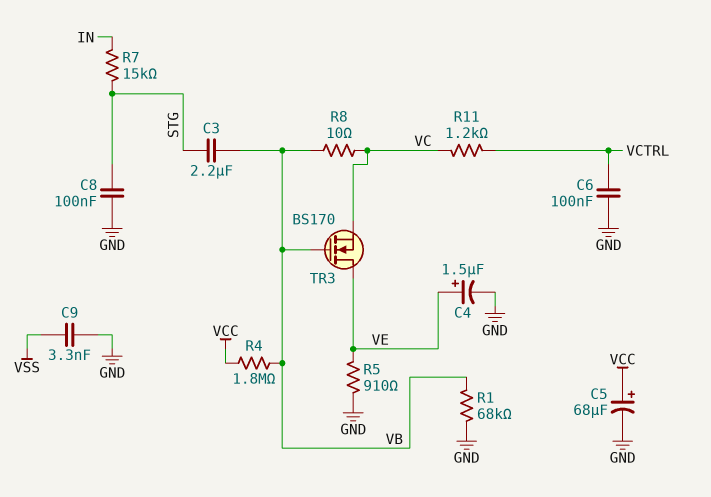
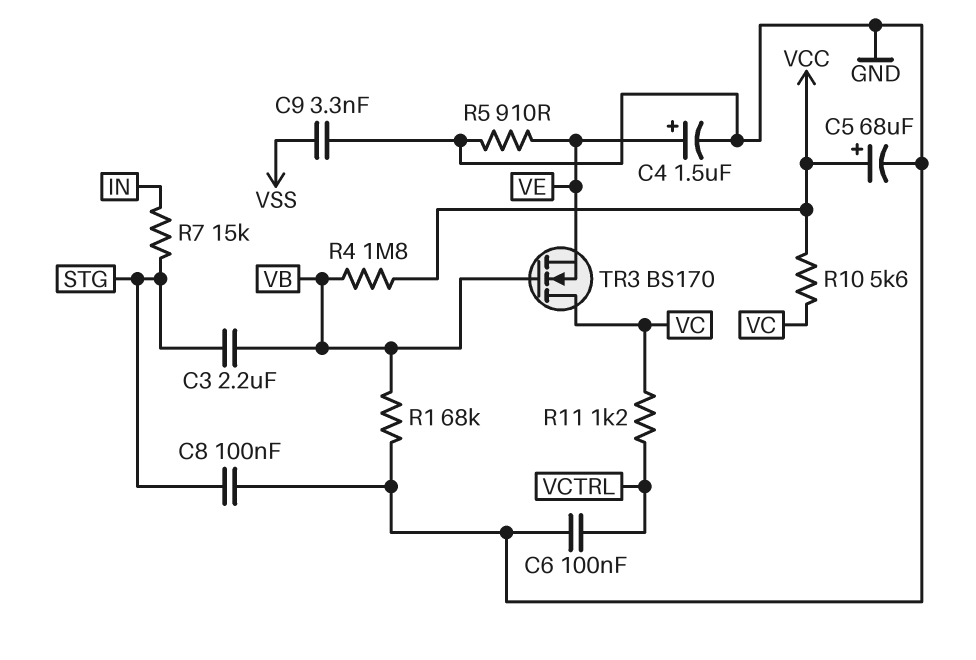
R8: 10 (VB, VC) -> none
R10: none -> 5.6k (VC, VCC)
TR3: NMOS BS170 (G VB, D VE, S VC) -> NMOS BS170 (G VB, D VC, S VE)

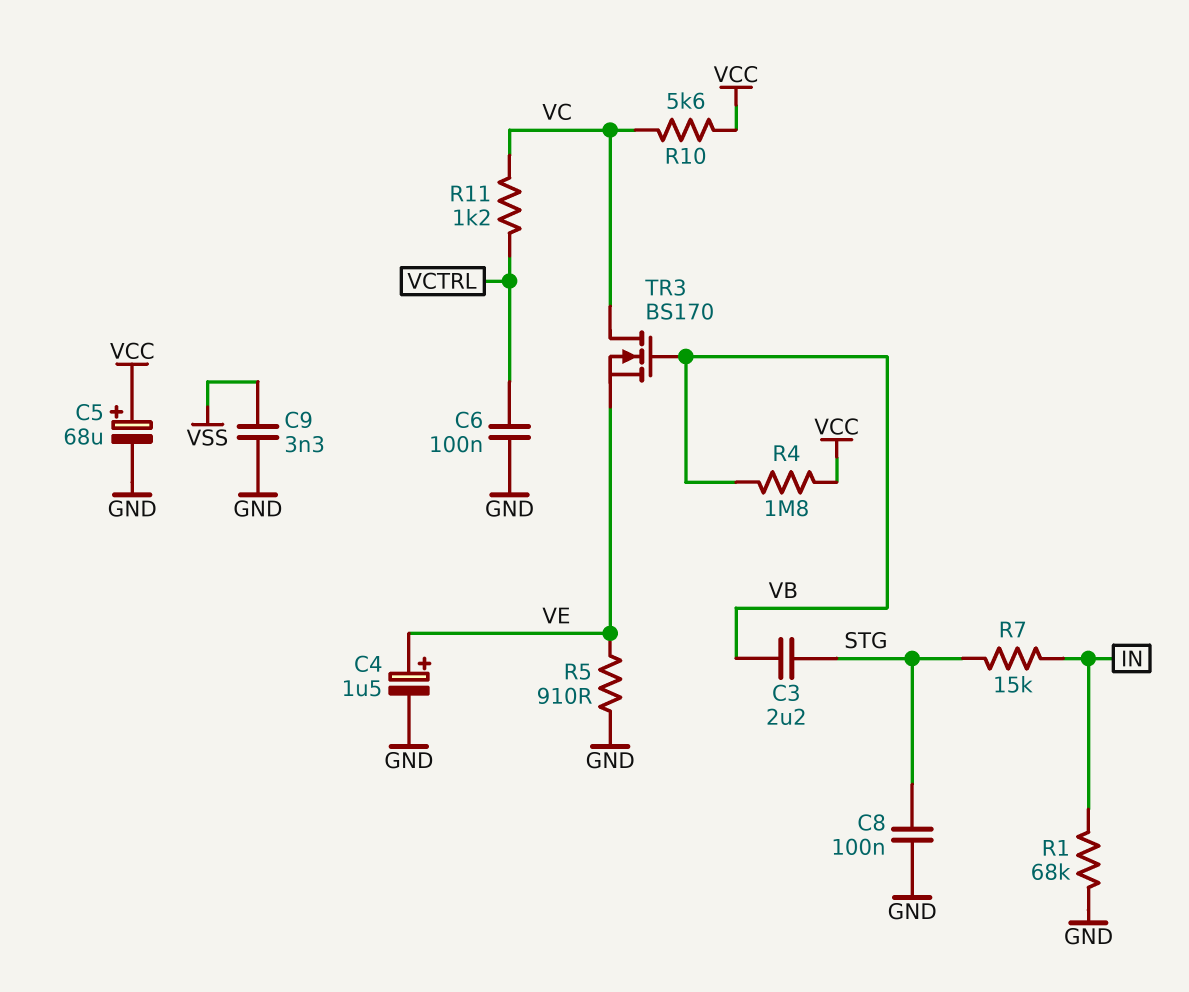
R1: 68k (GND, VB) -> 68k (GND, IN)

